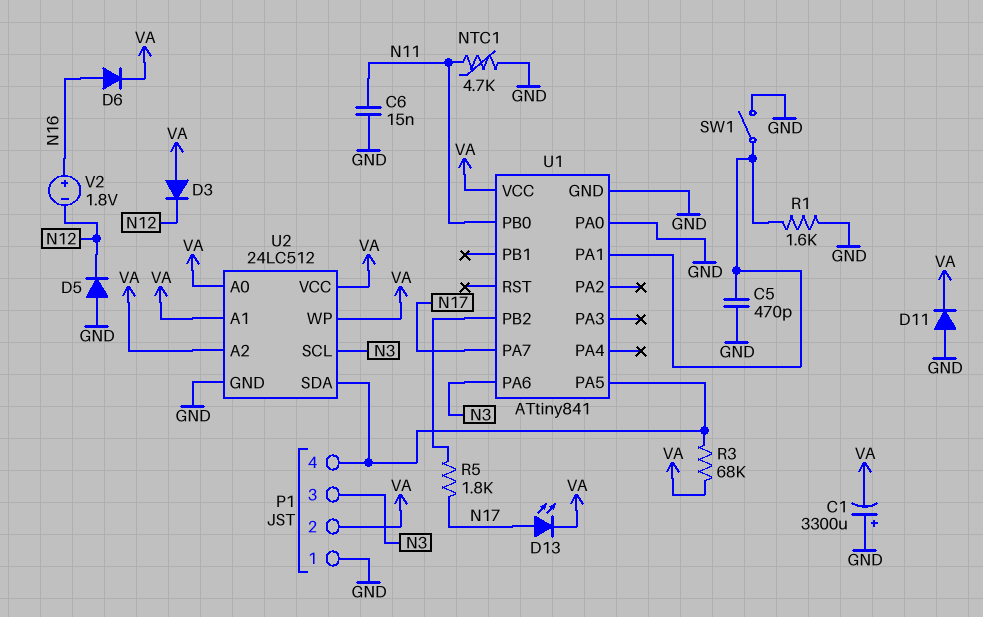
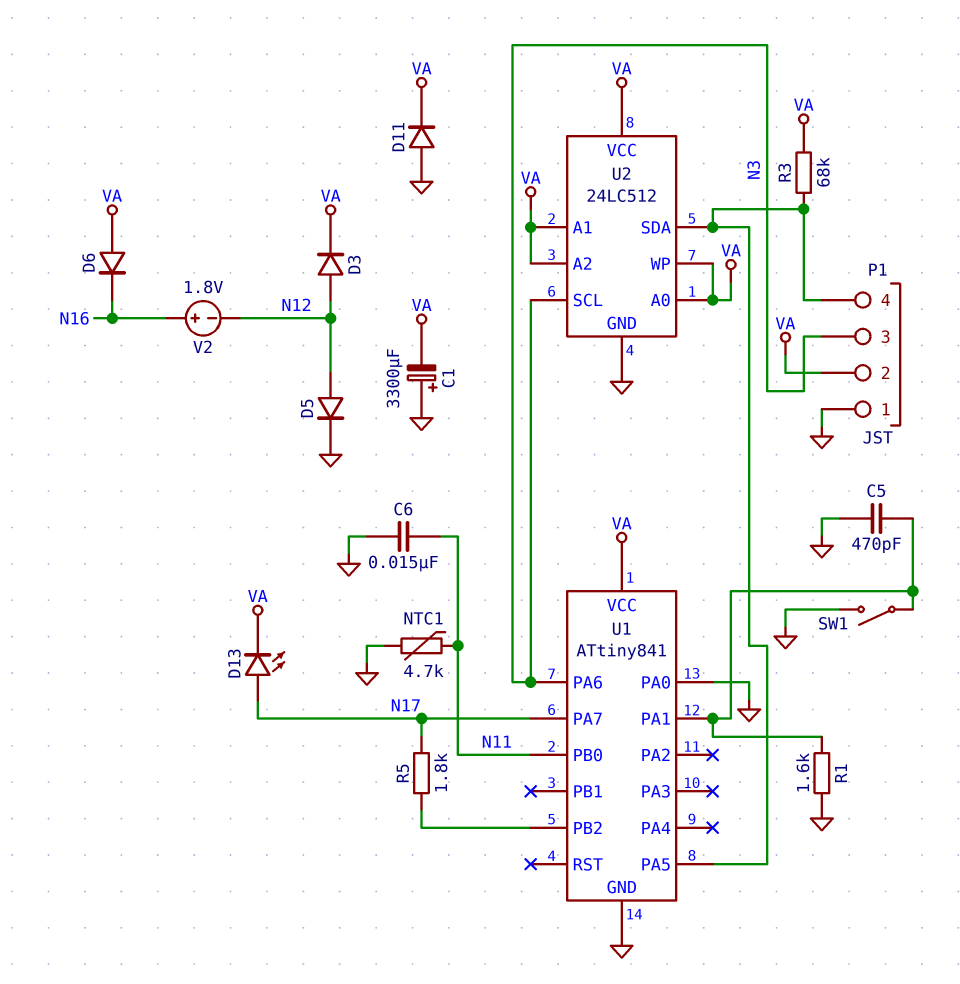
D3: diode (A VA, K N12) -> diode (A N12, K VA)
D5: diode (A GND, K N12) -> diode (A N12, K GND)
D6: diode (A N16, K VA) -> diode (A VA, K N16)

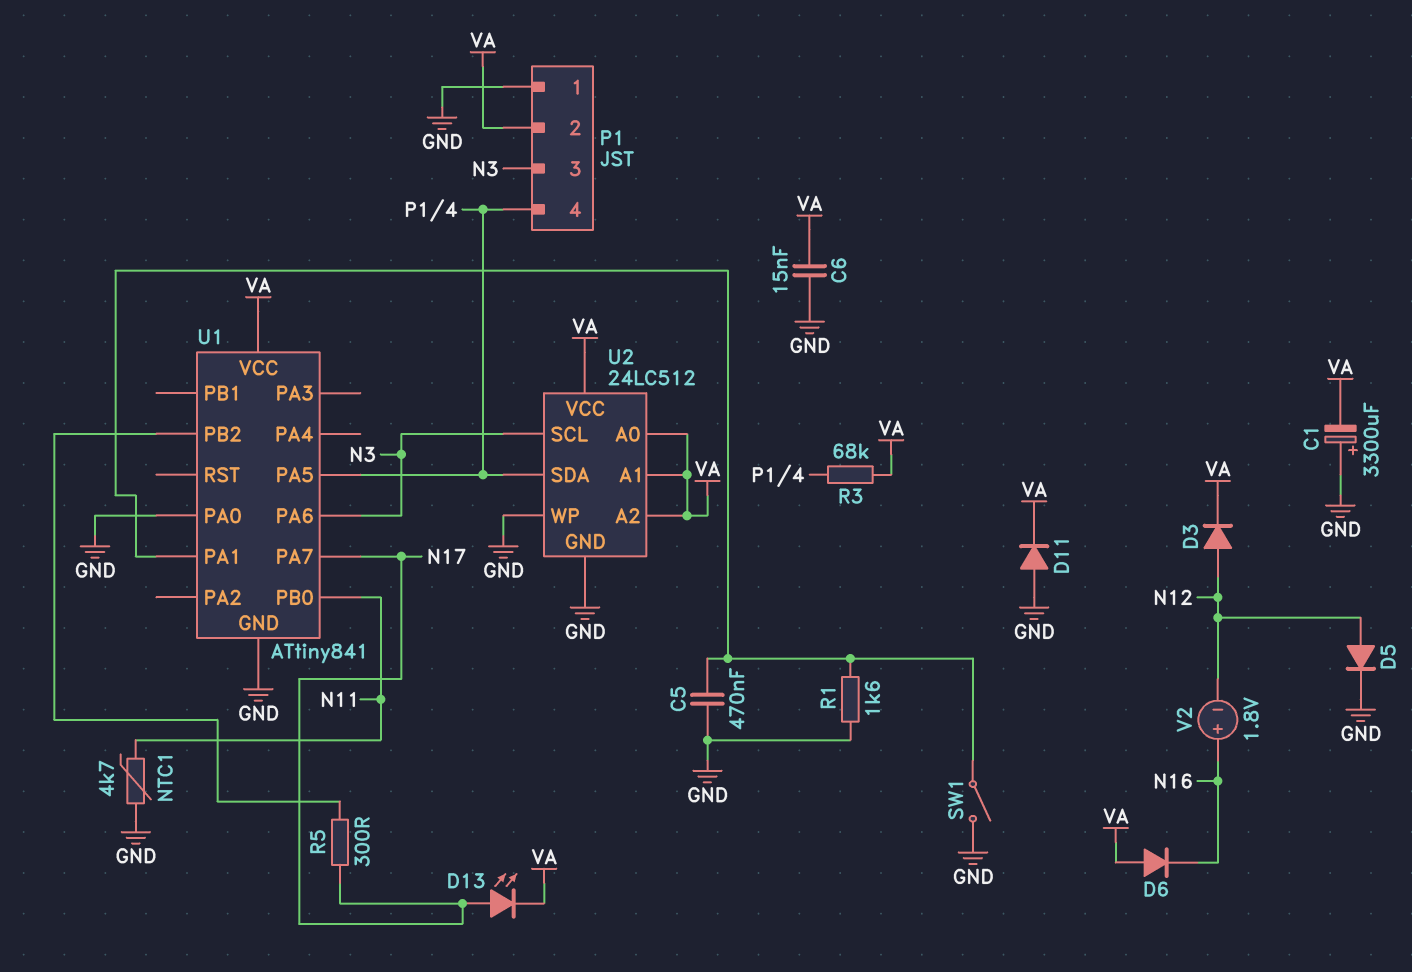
C5: 470pF (GND, U1/PA1) -> 470nF (GND, U1/PA1)
C6: 15nF (GND, N11) -> 15nF (GND, VA)
R5: 1.8k (N17, U1/PB2) -> 300 (N17, U1/PB2)
U2 pin WP: VA -> GND

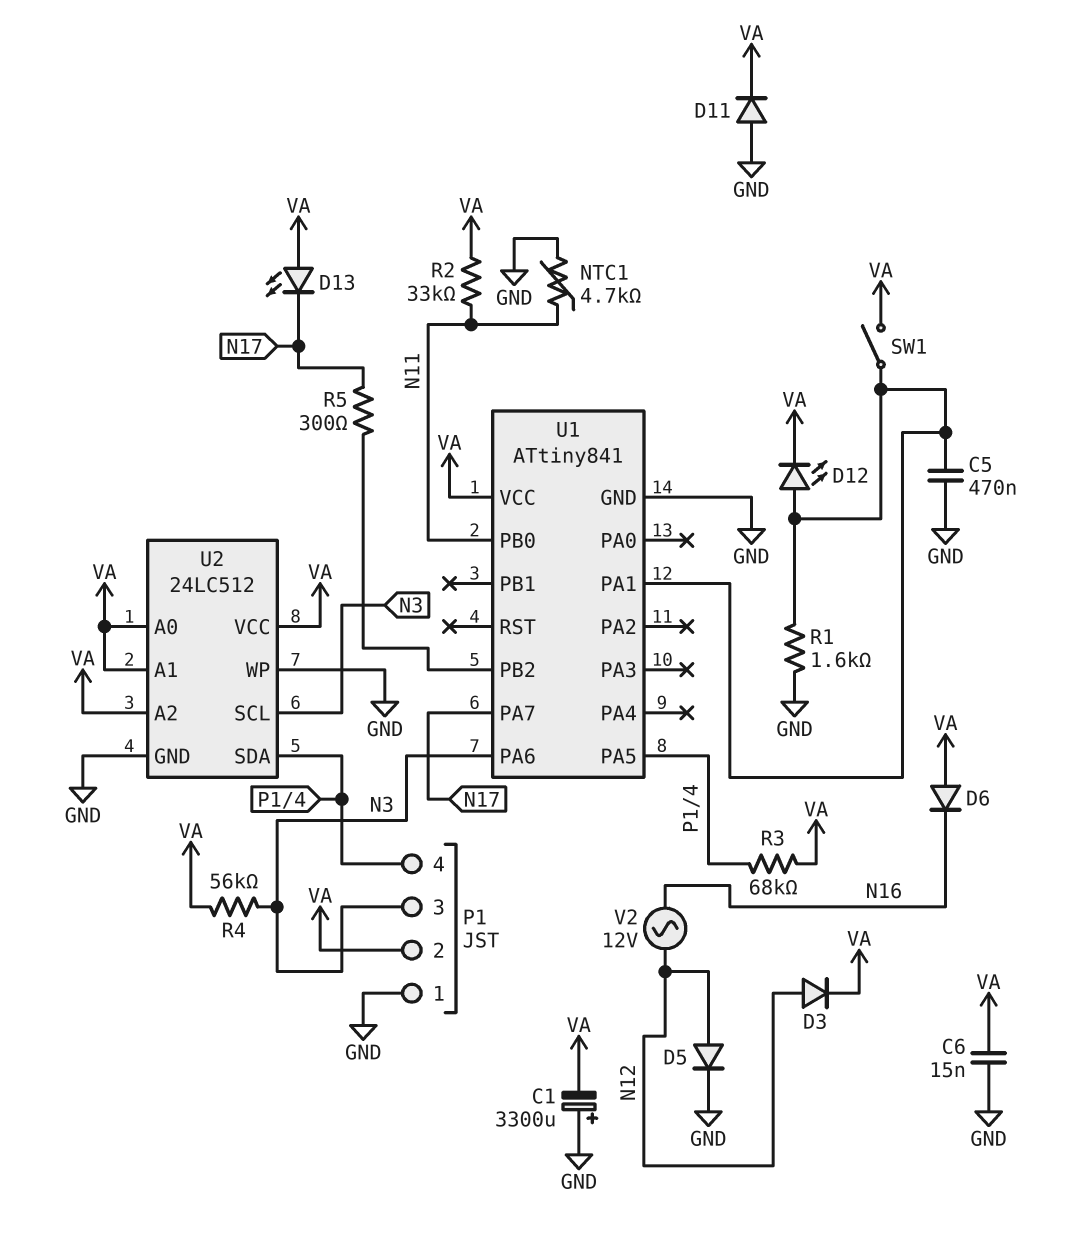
D12: none -> LED (A U1/PA1, K VA)
D13: LED (A N17, K VA) -> LED (A VA, K N17)
R2: none -> 33k (N11, VA)
R4: none -> 56k (N3, VA)
SW1: switch (GND, U1/PA1) -> switch (U1/PA1, VA)
U1 pin PA0: GND -> none
V2: 1.8V (plus N16, minus N12) -> AC 12V (N12, N16)

